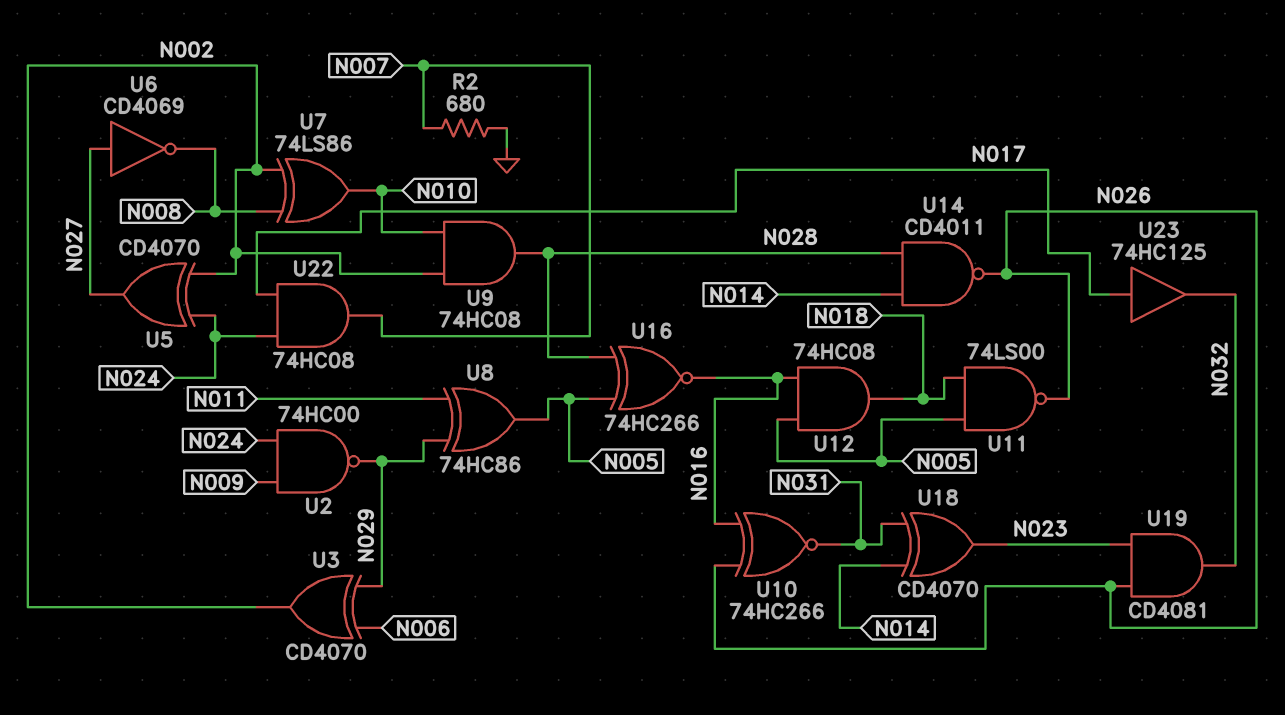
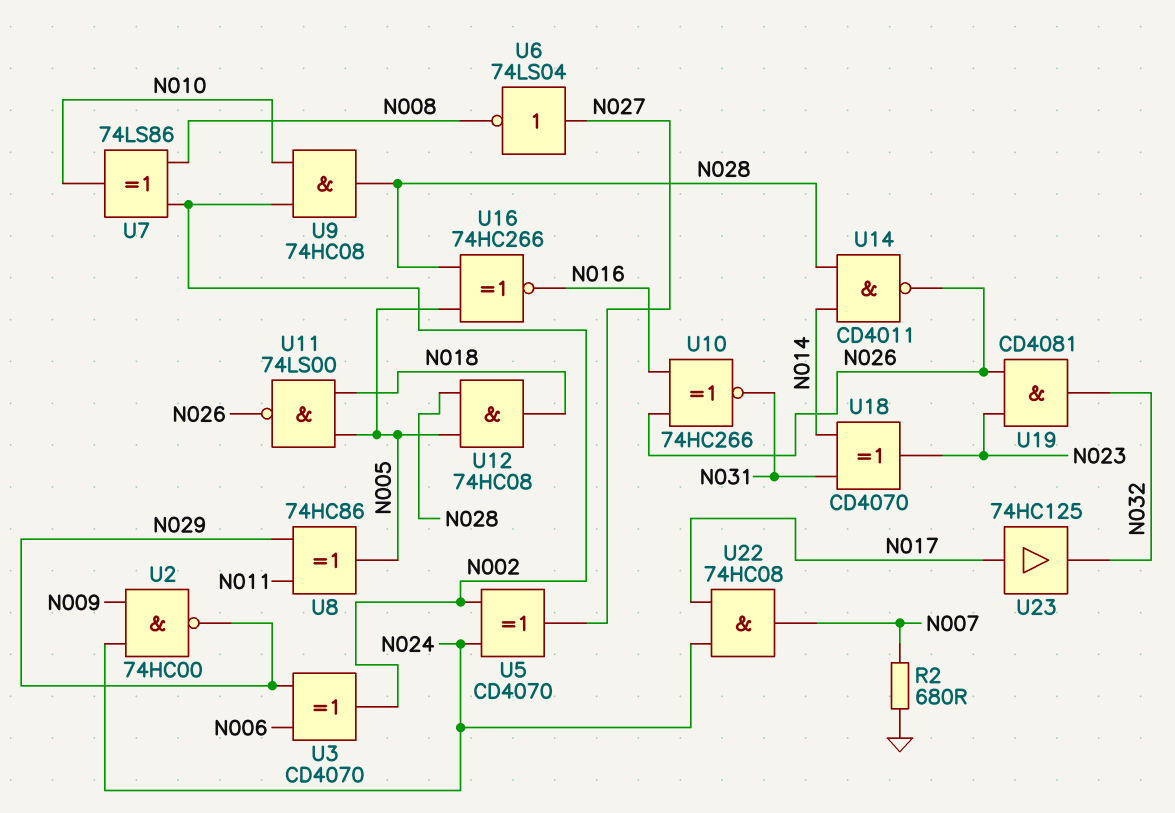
U6: NOT CD4069 (in N027, out N008) -> NOT 74LS04 (in N027, out N008)
U12: AND 74HC08 (in N005, in N016, out N018) -> AND 74HC08 (in N005, in N028, out N018)

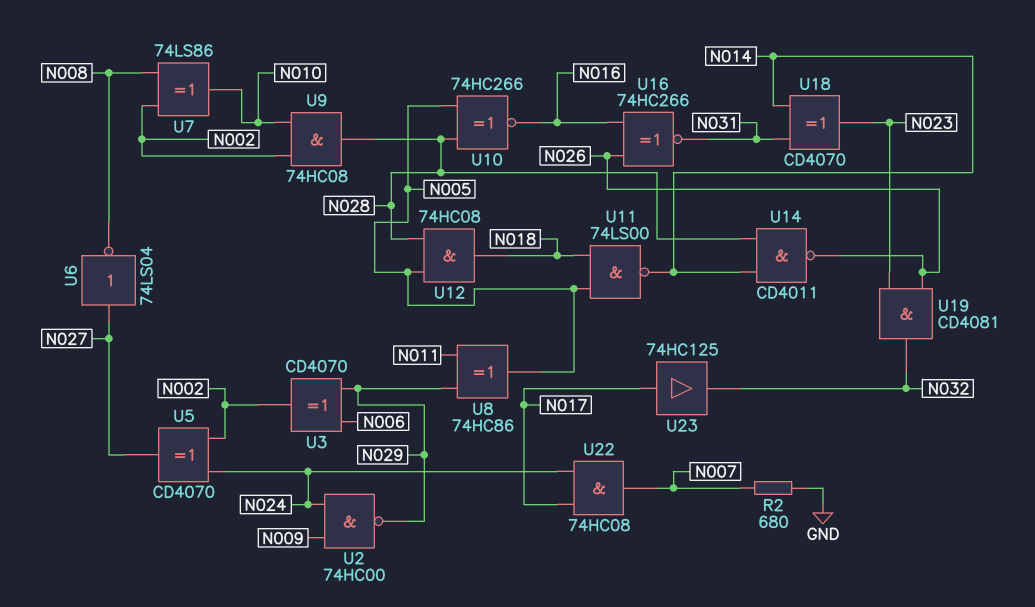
U10: XNOR 74HC266 (in N016, in N026, out N031) -> XNOR 74HC266 (in N005, in N028, out N016)
U11: NAND 74LS00 (in N005, in N018, out N026) -> NAND 74LS00 (in N005, in N018, out N014)
U16: XNOR 74HC266 (in N005, in N028, out N016) -> XNOR 74HC266 (in N016, in N026, out N031)

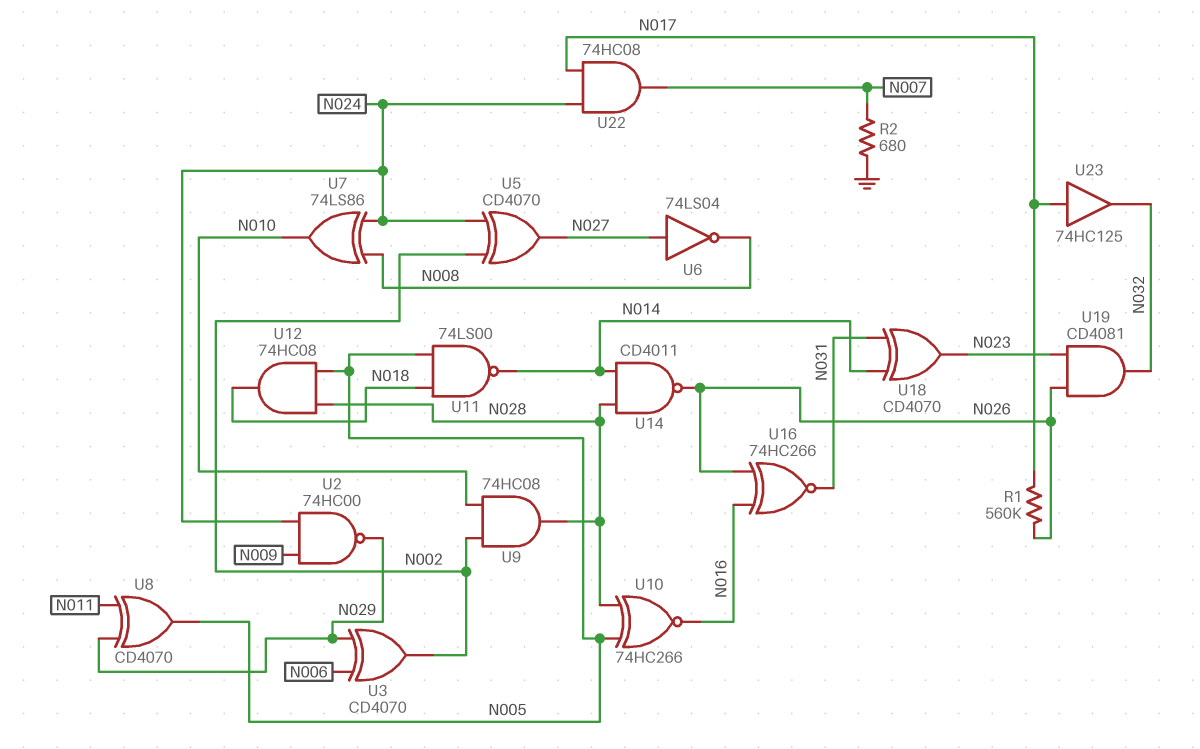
R1: none -> 560k (N017, N026)
U7: XOR 74LS86 (in N002, in N008, out N010) -> XOR 74LS86 (in N008, in N024, out N010)
U8: XOR 74HC86 (in N011, in N029, out N005) -> XOR CD4070 (in N011, in N029, out N005)

